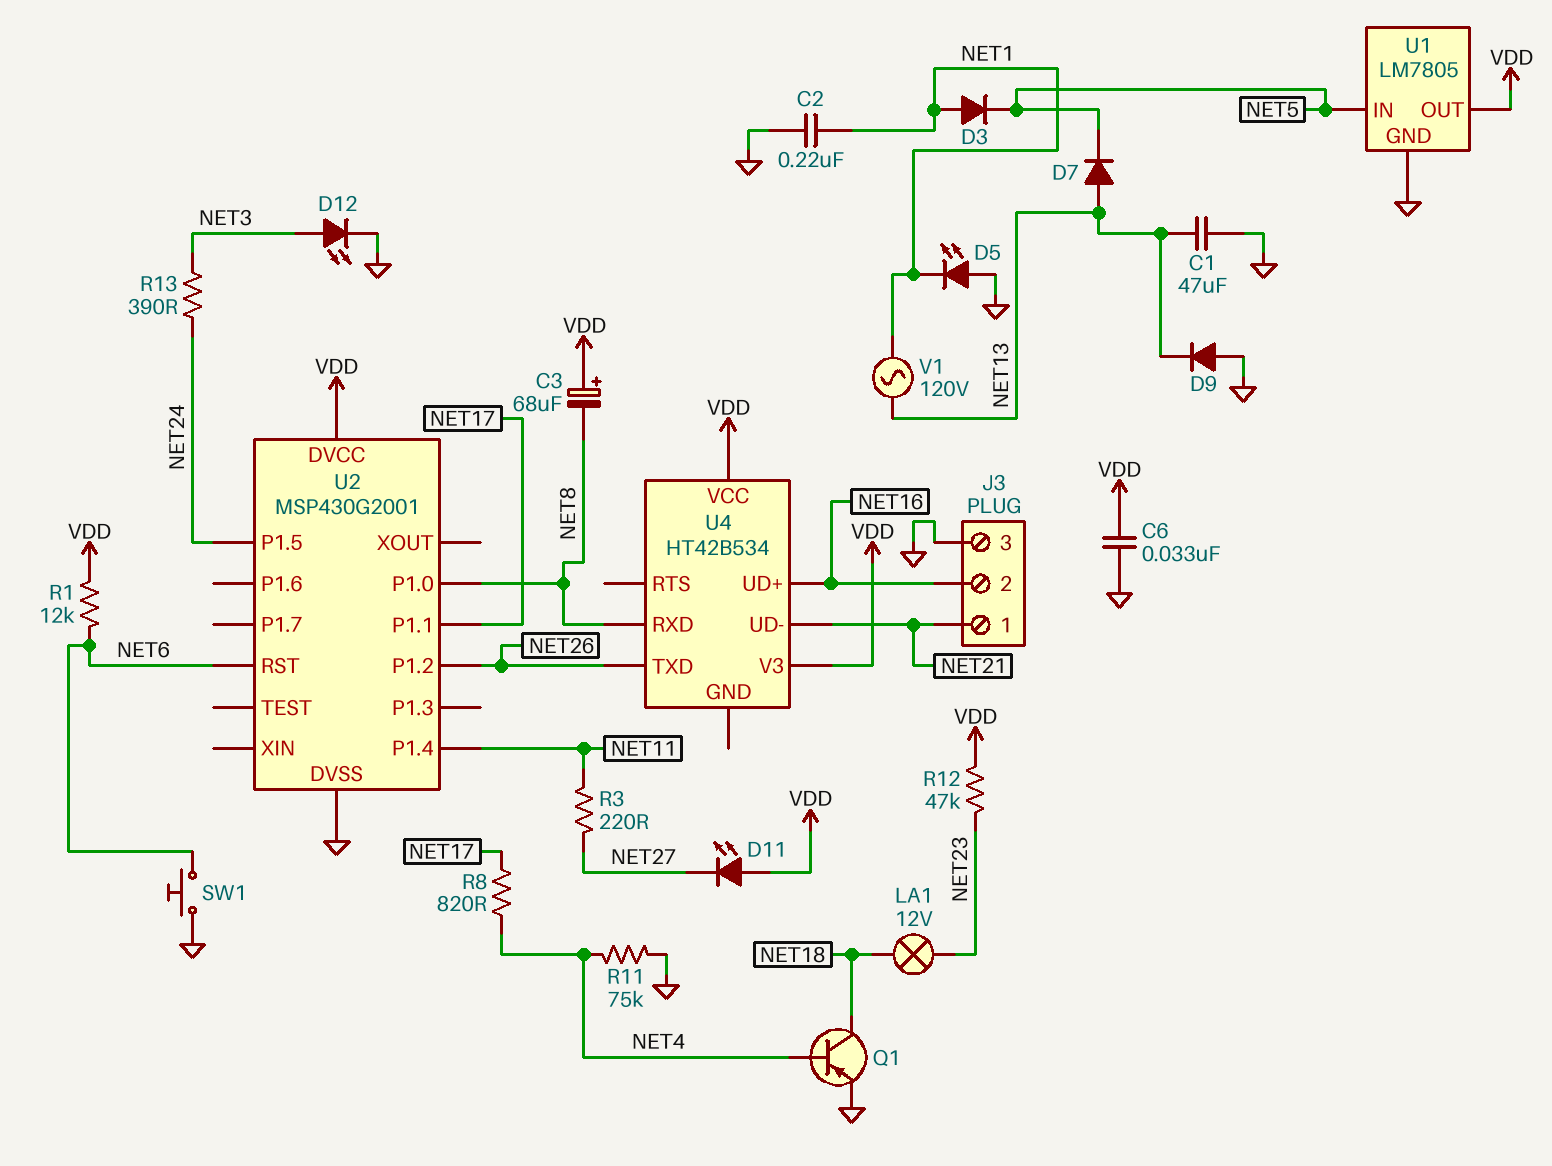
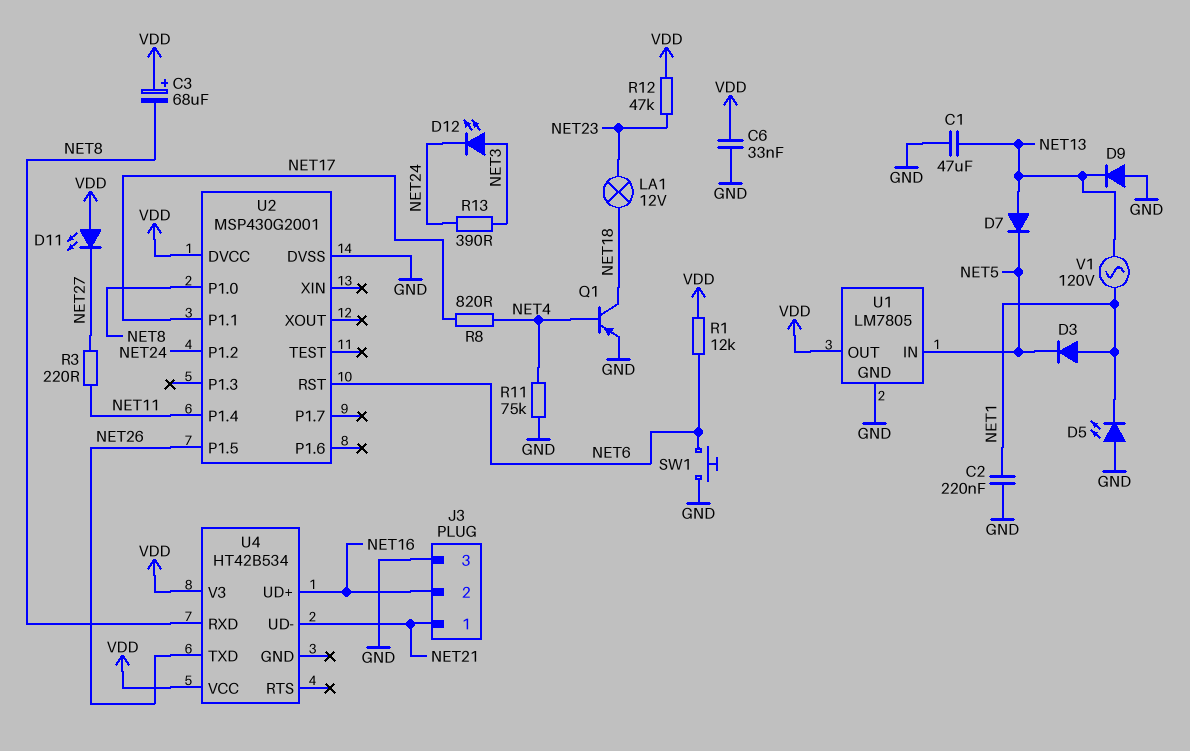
D12: LED (A NET3, K GND) -> LED (A NET3, K NET24)
U2 pin P1.2: NET26 -> NET24
U2 pin P1.5: NET24 -> NET26

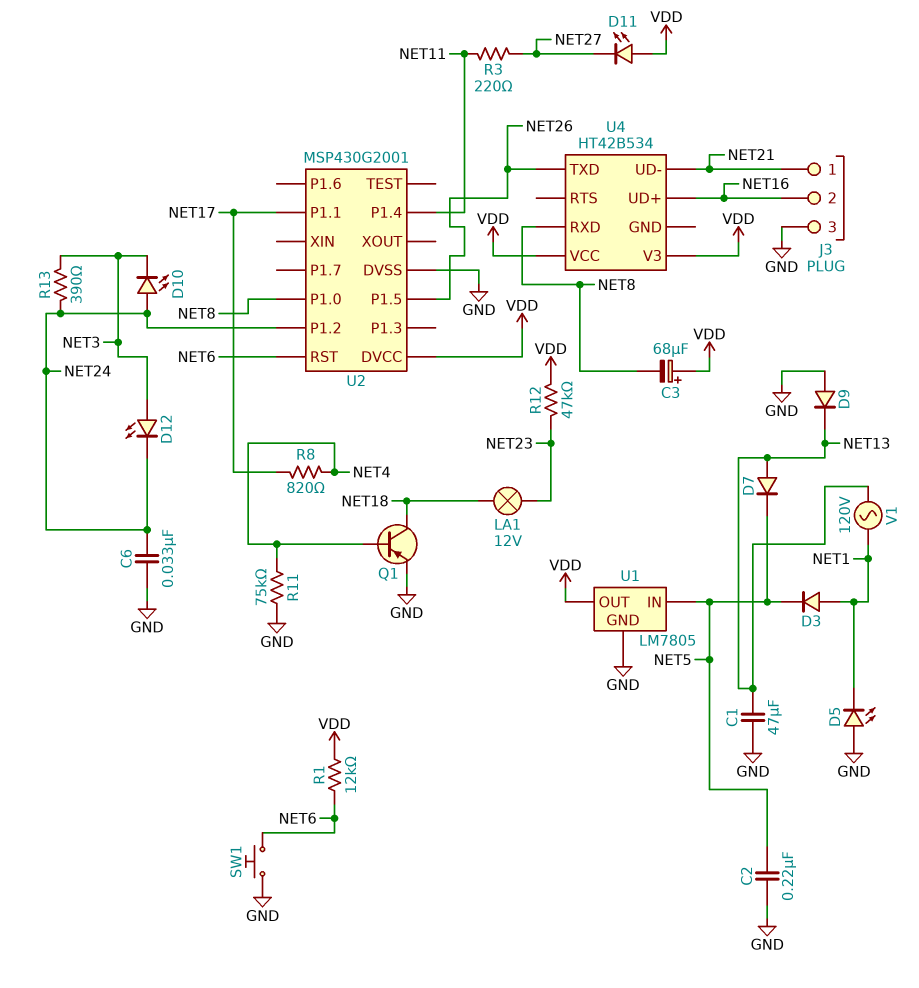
C2: 220nF (GND, NET1) -> 220nF (GND, NET5)
C6: 33nF (GND, VDD) -> 33nF (GND, NET24)
D10: none -> LED (A NET24, K NET3)

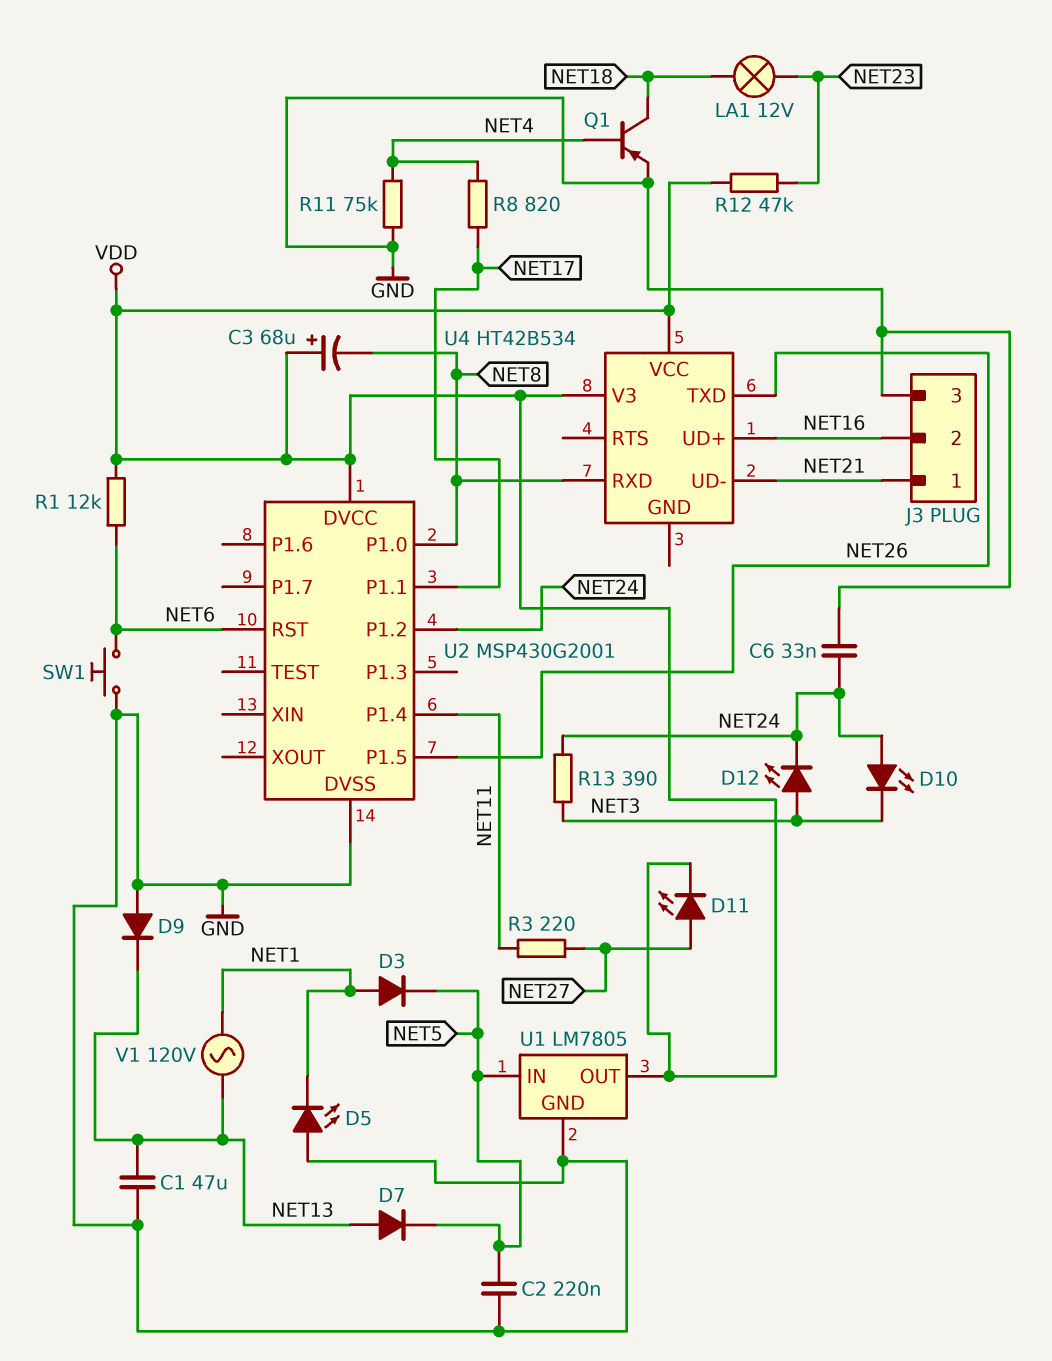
D11: LED (A VDD, K NET27) -> LED (A NET27, K VDD)

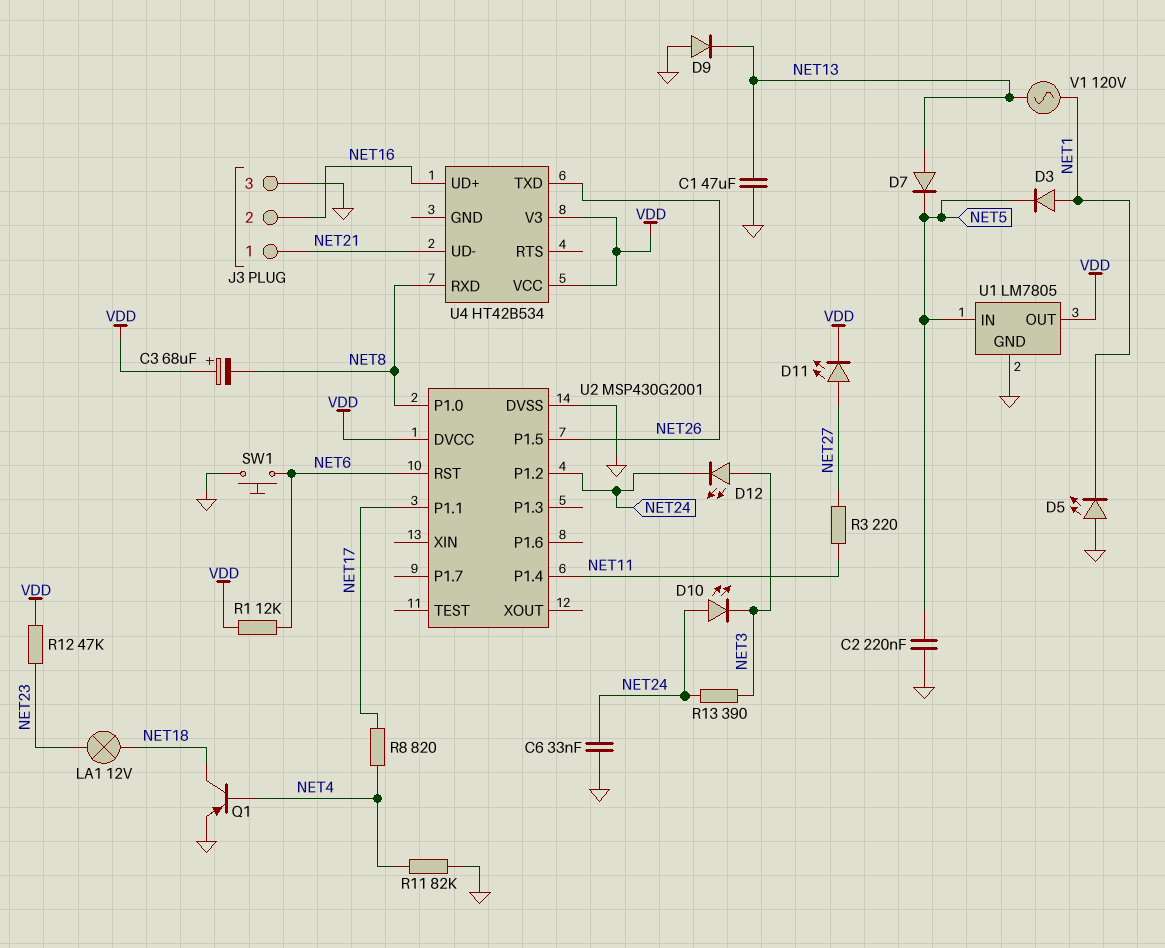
R11: 75k (GND, NET4) -> 82k (GND, NET4)

